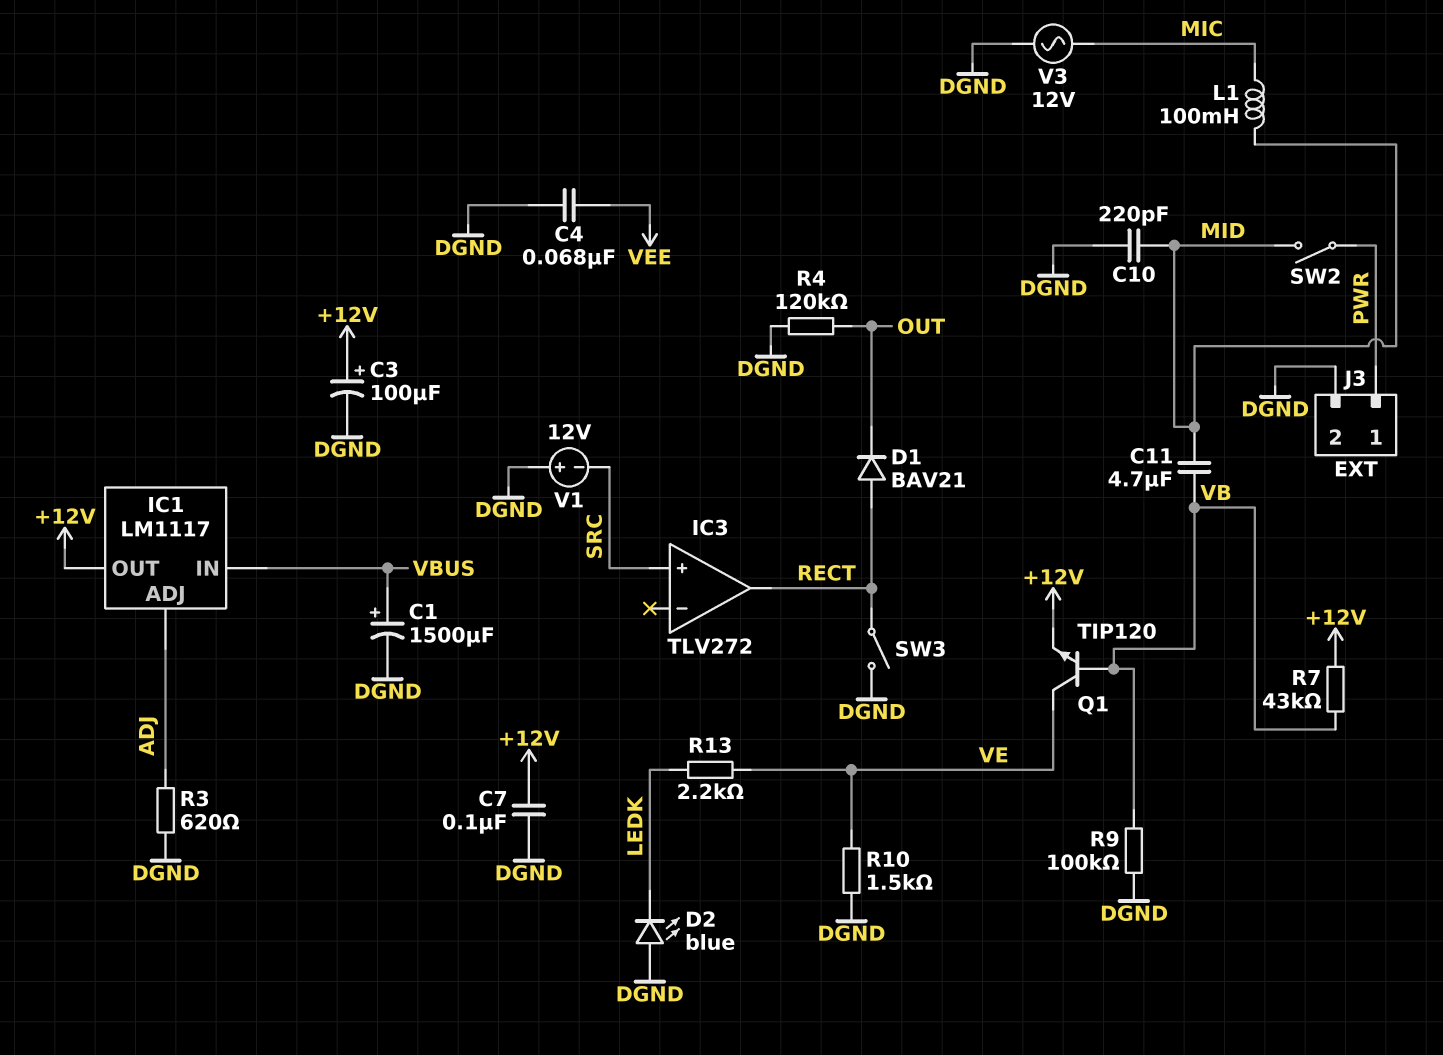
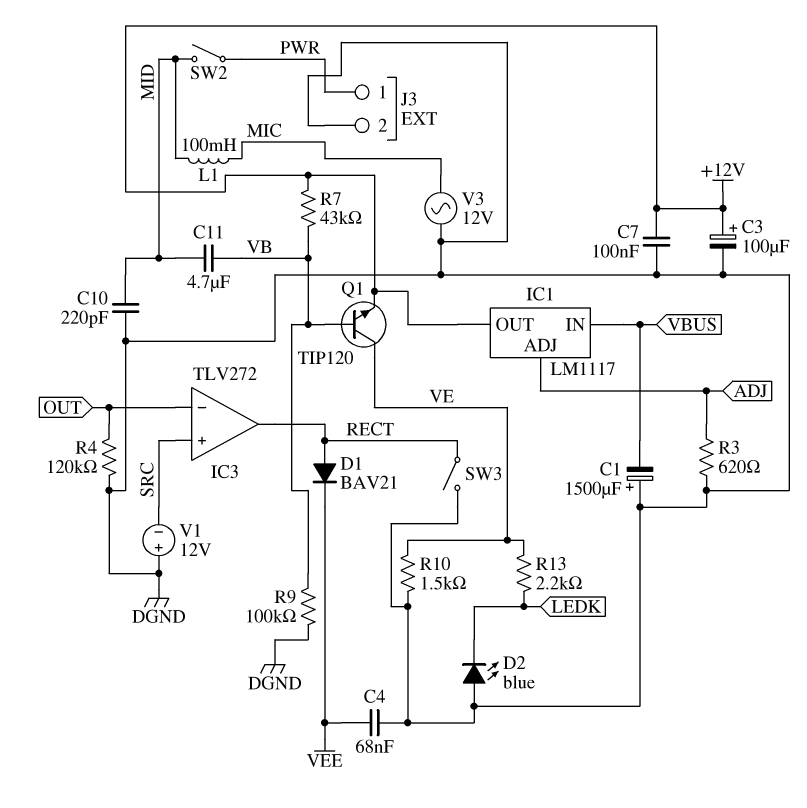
C1: 1500uF (plus VBUS, minus DGND) -> 1500uF (plus DGND, minus VBUS)
D1: diode BAV21 (A RECT, K OUT) -> diode BAV21 (A RECT, K VEE)
IC3 pin in-: none -> OUT

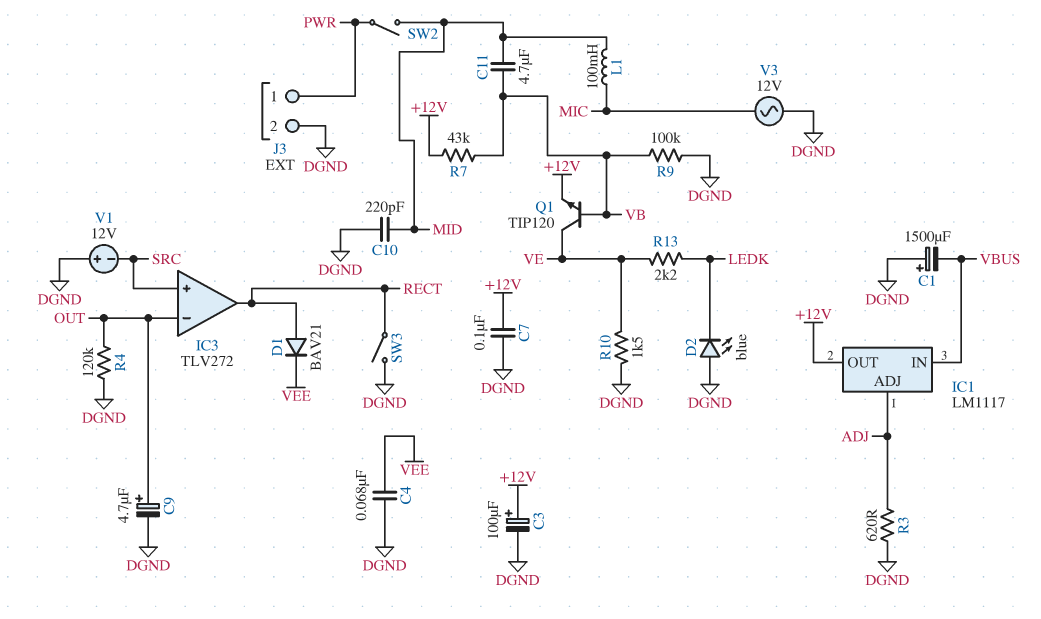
C9: none -> 4.7uF (plus OUT, minus DGND)

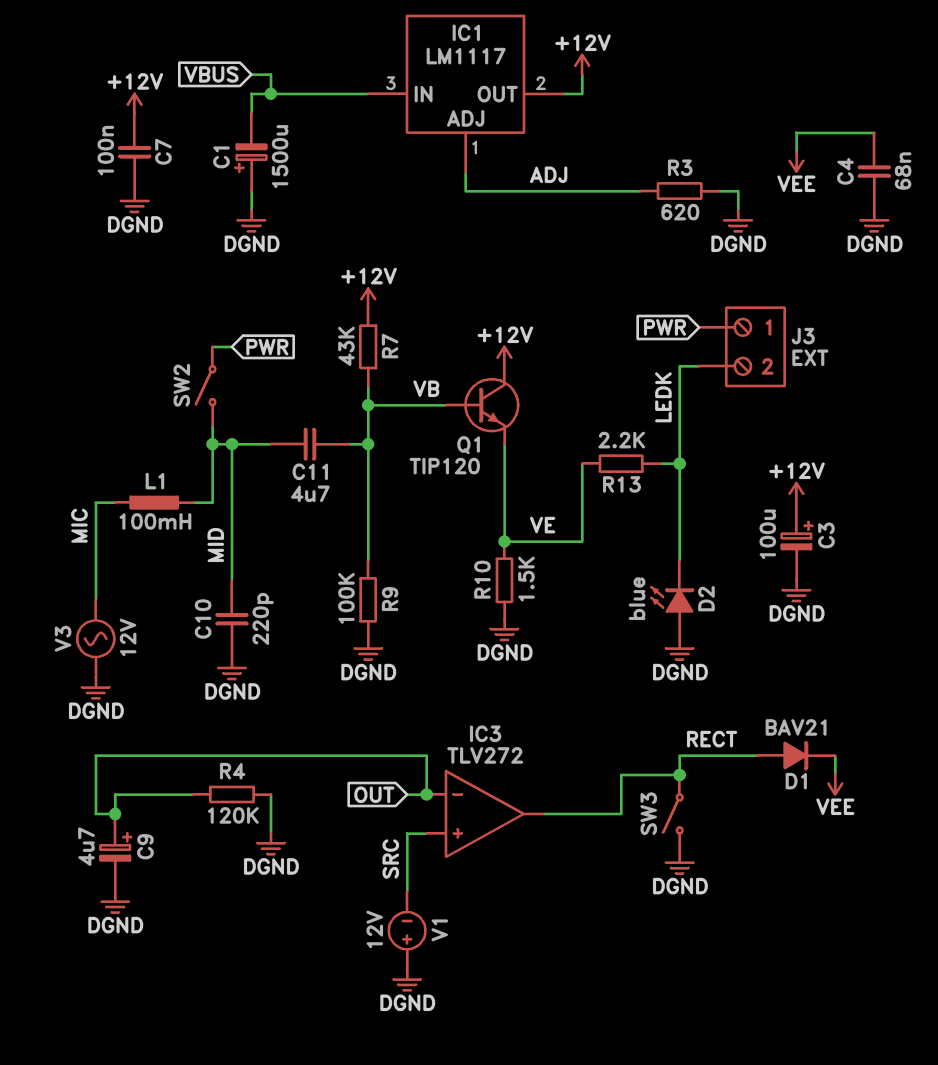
J3 pin 2: DGND -> LEDK
Q1: NPN TIP120 (B VB, C VE, E +12V) -> NPN TIP120 (B VB, C +12V, E VE)

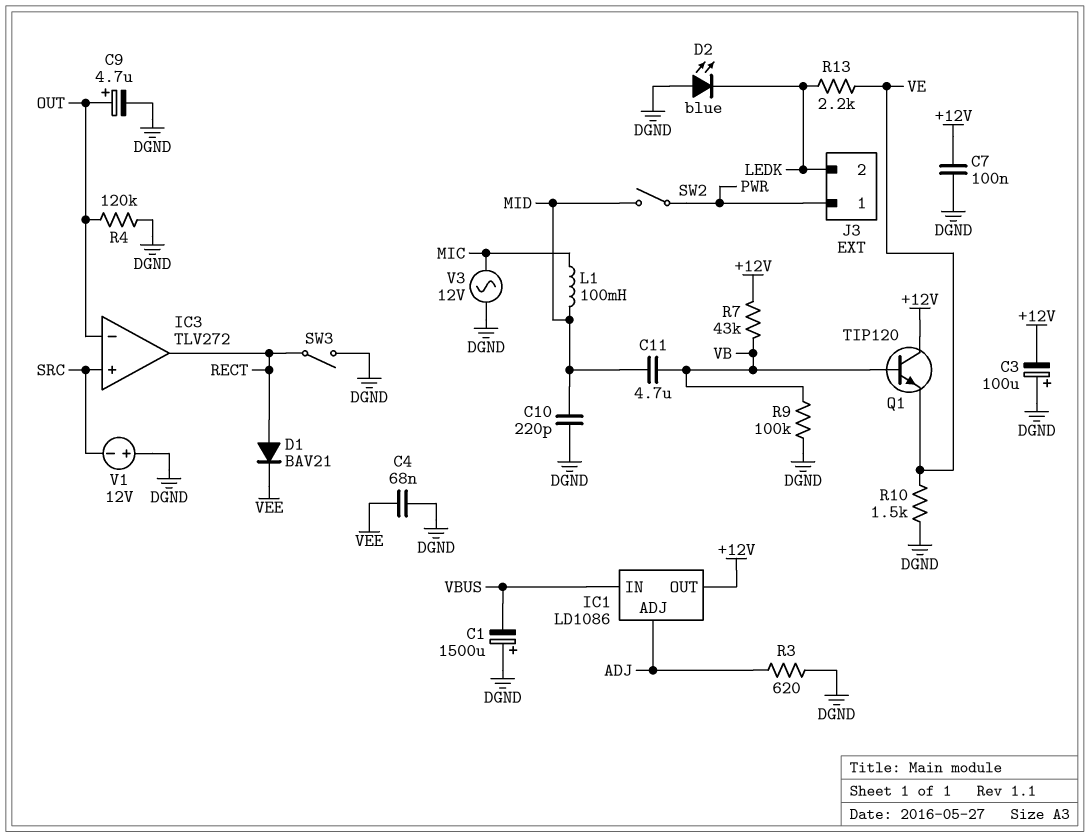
C3: 100uF (plus +12V, minus DGND) -> 100uF (plus DGND, minus +12V)
IC1: LM1117 -> LD1086

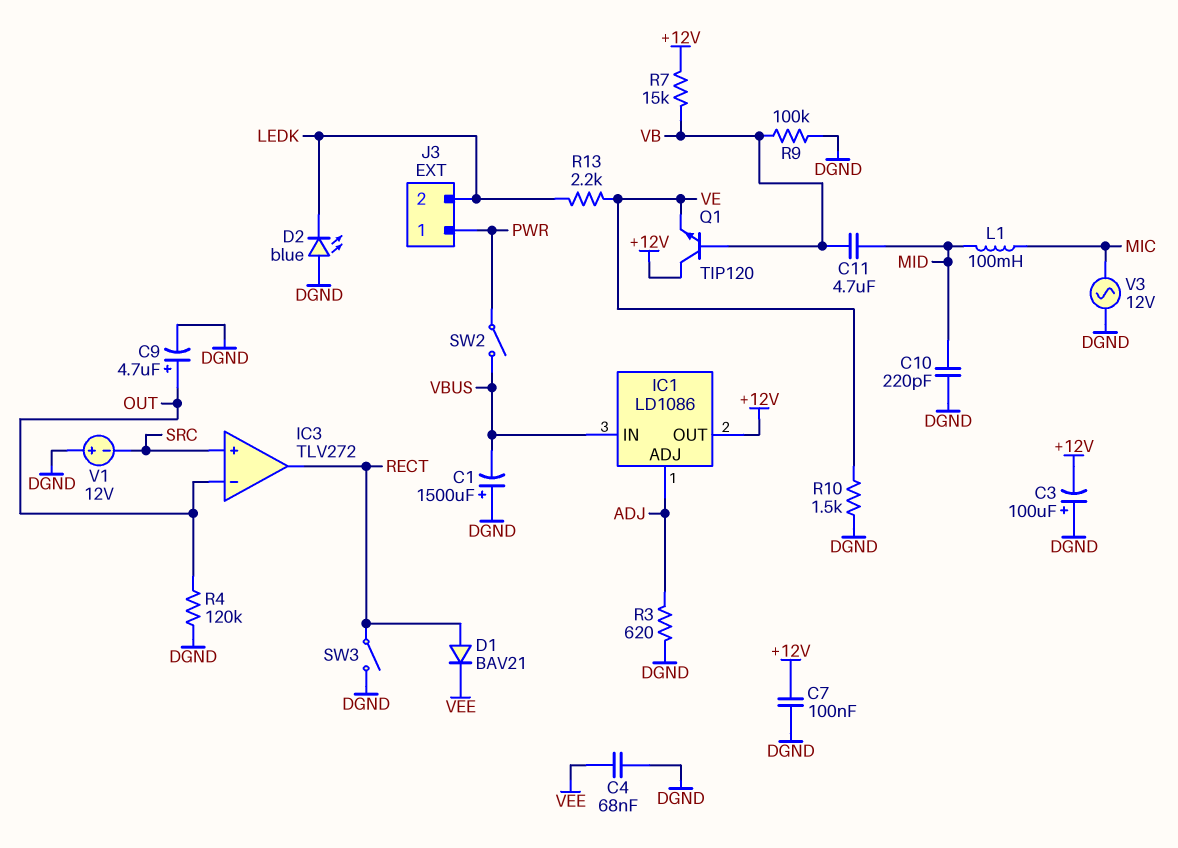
R7: 43k (+12V, VB) -> 15k (+12V, VB)
SW2: switch (MID, PWR) -> switch (PWR, VBUS)

